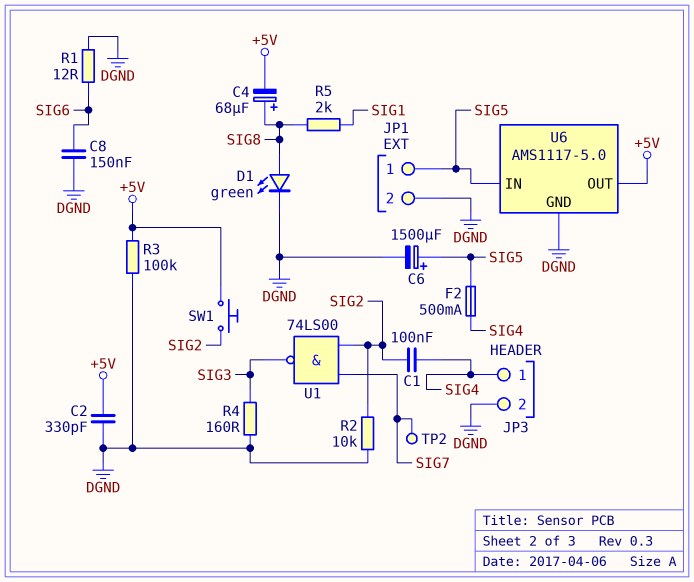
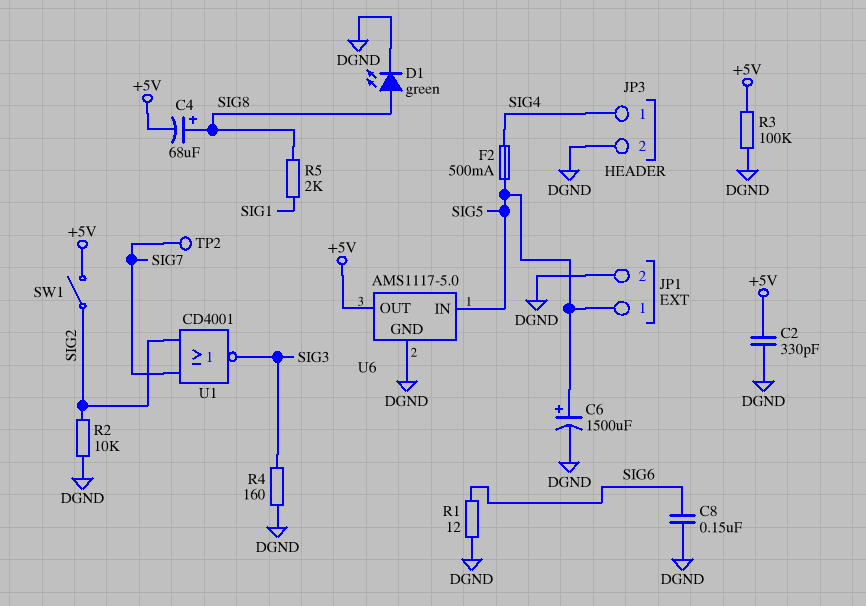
C1: 100nF (SIG2, SIG4) -> none
SW1: button (+5V, SIG2) -> switch (+5V, SIG2)
U1: NAND 74LS00 (in SIG2, in SIG7, out SIG3) -> NOR CD4001 (in SIG2, in SIG7, out SIG3)

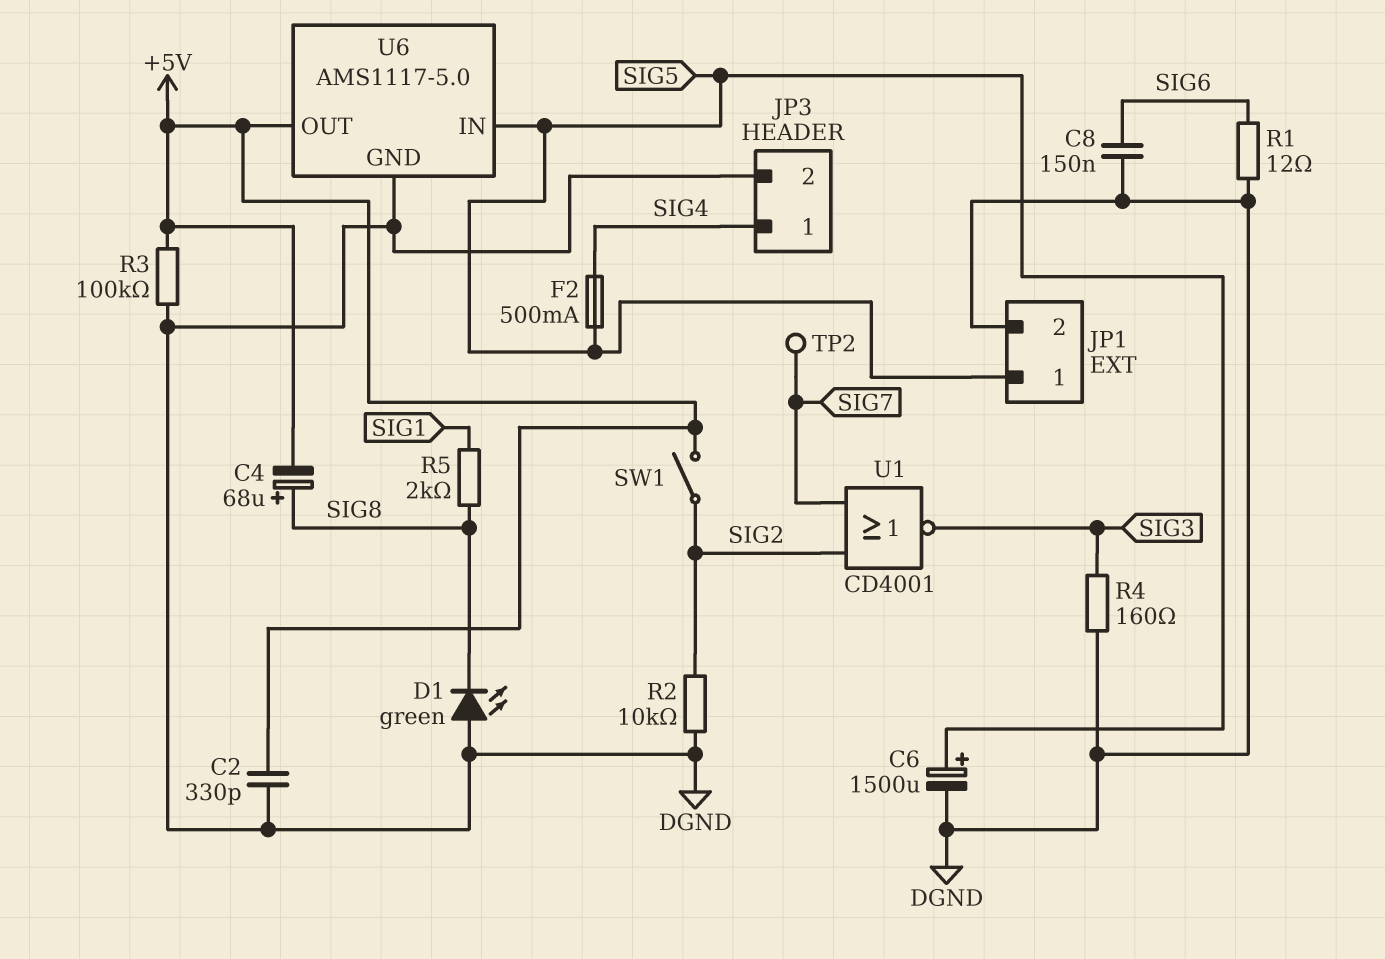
D1: LED green (A SIG8, K DGND) -> LED green (A DGND, K SIG8)

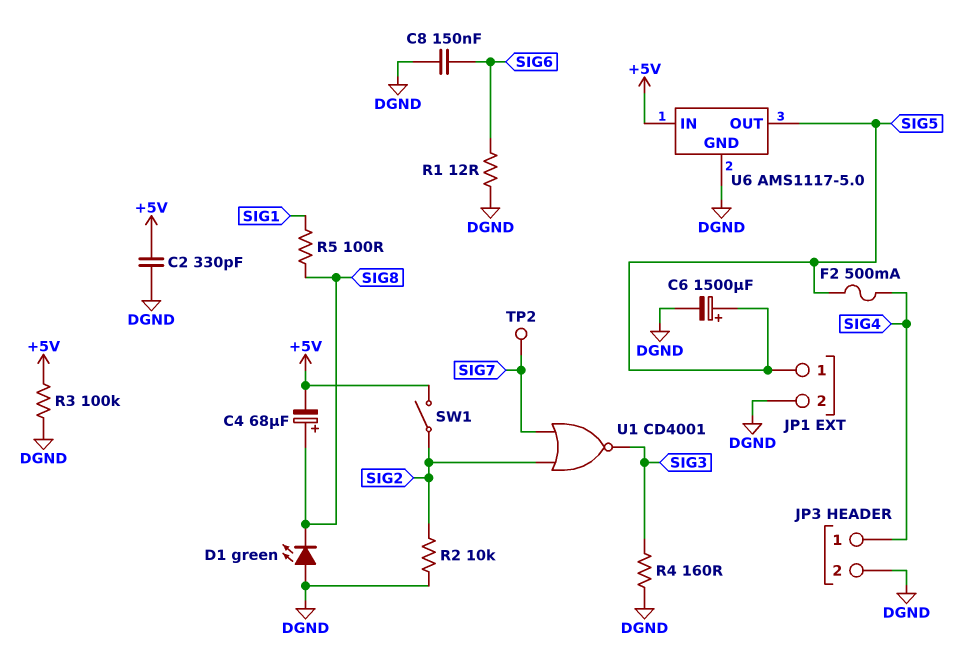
R5: 2k (SIG1, SIG8) -> 100 (SIG1, SIG8)
U6 pin IN: SIG5 -> +5V
U6 pin OUT: +5V -> SIG5

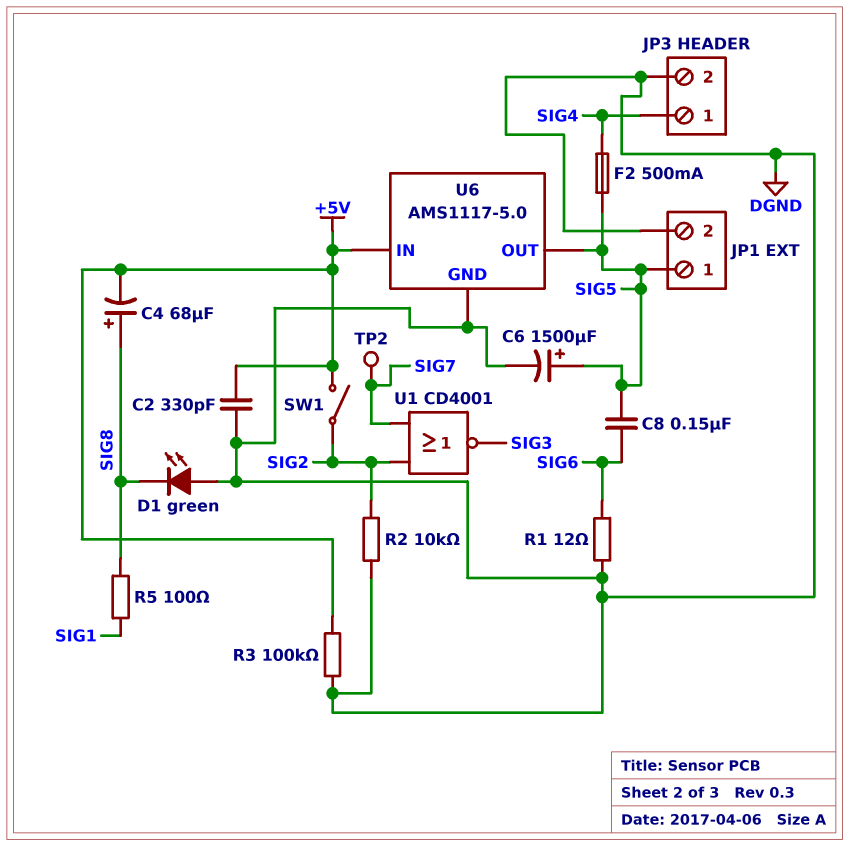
C8: 150nF (DGND, SIG6) -> 150nF (SIG5, SIG6)
R4: 160 (DGND, SIG3) -> none

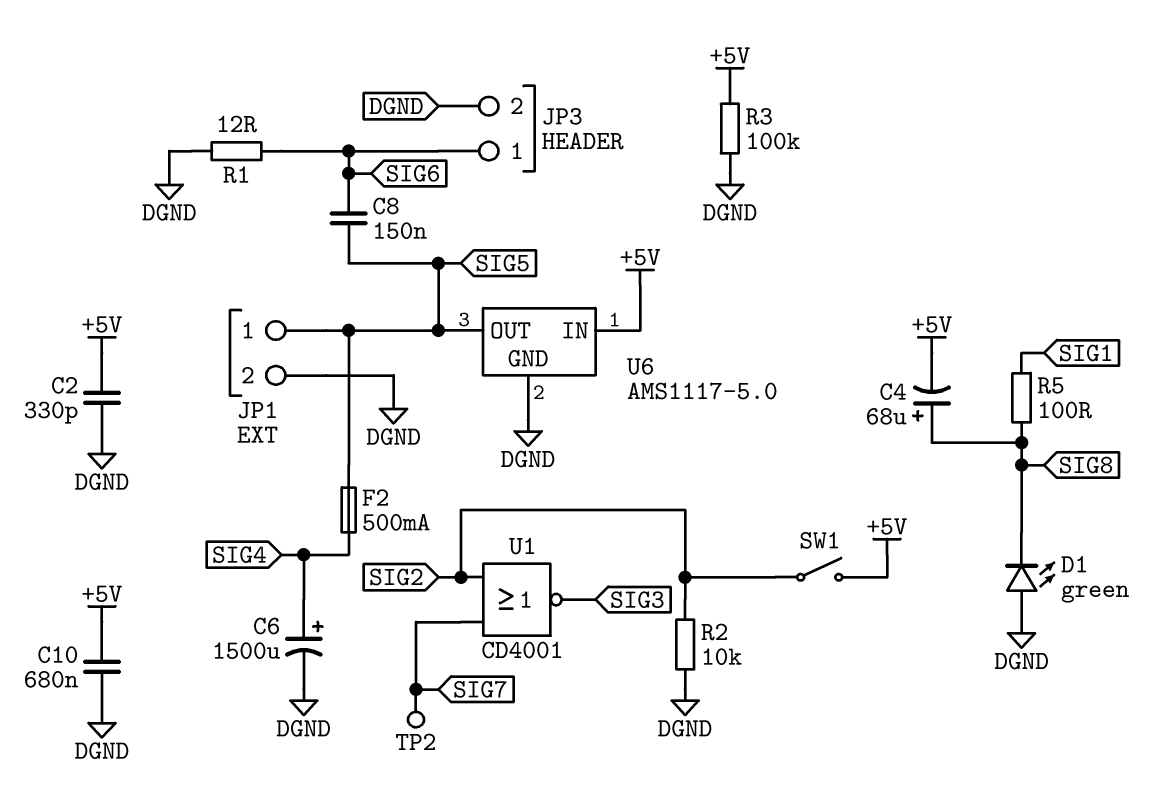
C6: 1500uF (plus SIG5, minus DGND) -> 1500uF (plus SIG4, minus DGND)
C10: none -> 680nF (+5V, DGND)
JP3 pin 1: SIG4 -> SIG6

